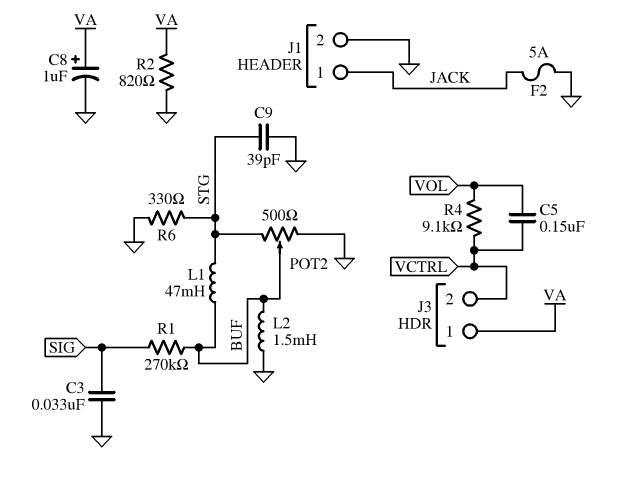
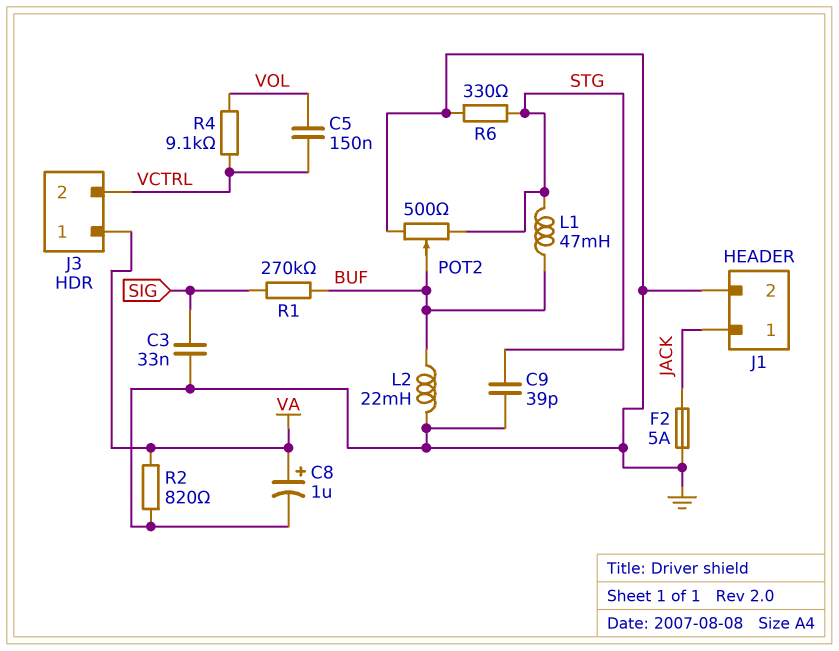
L2: 1.5mH (BUF, GND) -> 22mH (BUF, GND)

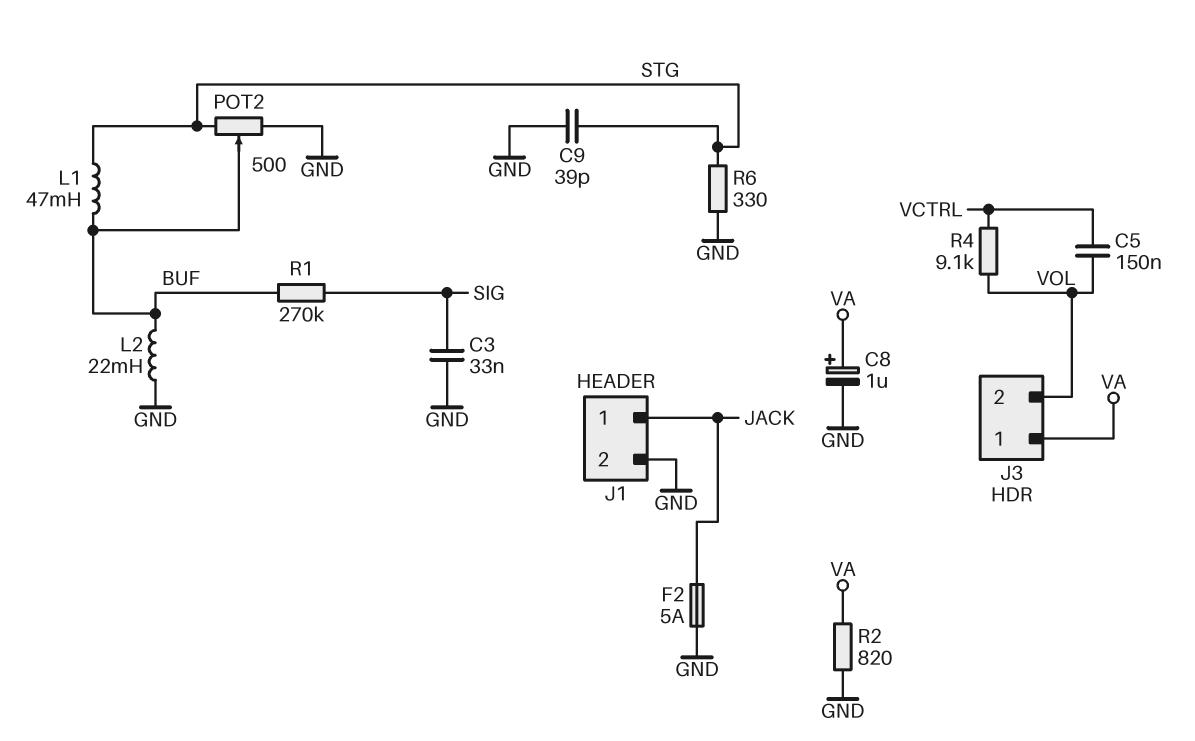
J3 pin 2: VCTRL -> VOL

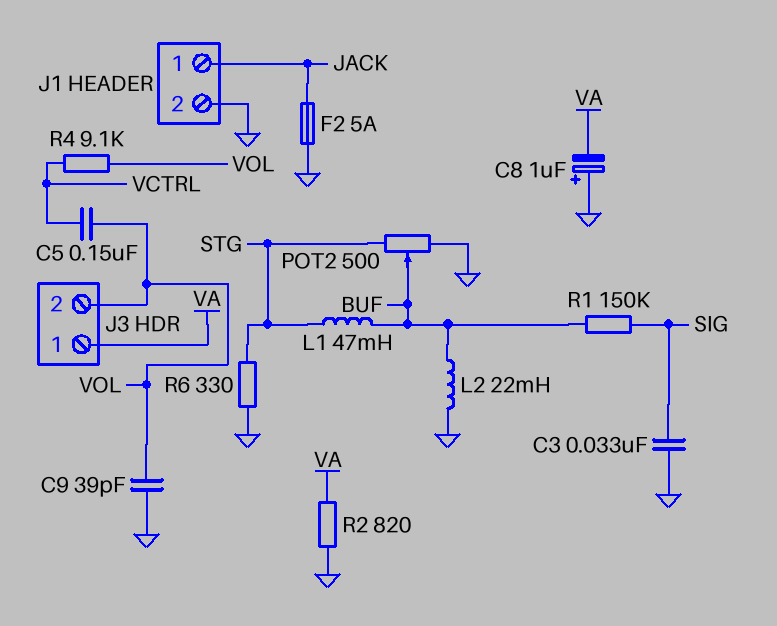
C8: 1uF (plus VA, minus GND) -> 1uF (plus GND, minus VA)
C9: 39pF (GND, STG) -> 39pF (GND, VOL)
R1: 270k (BUF, SIG) -> 150k (BUF, SIG)

